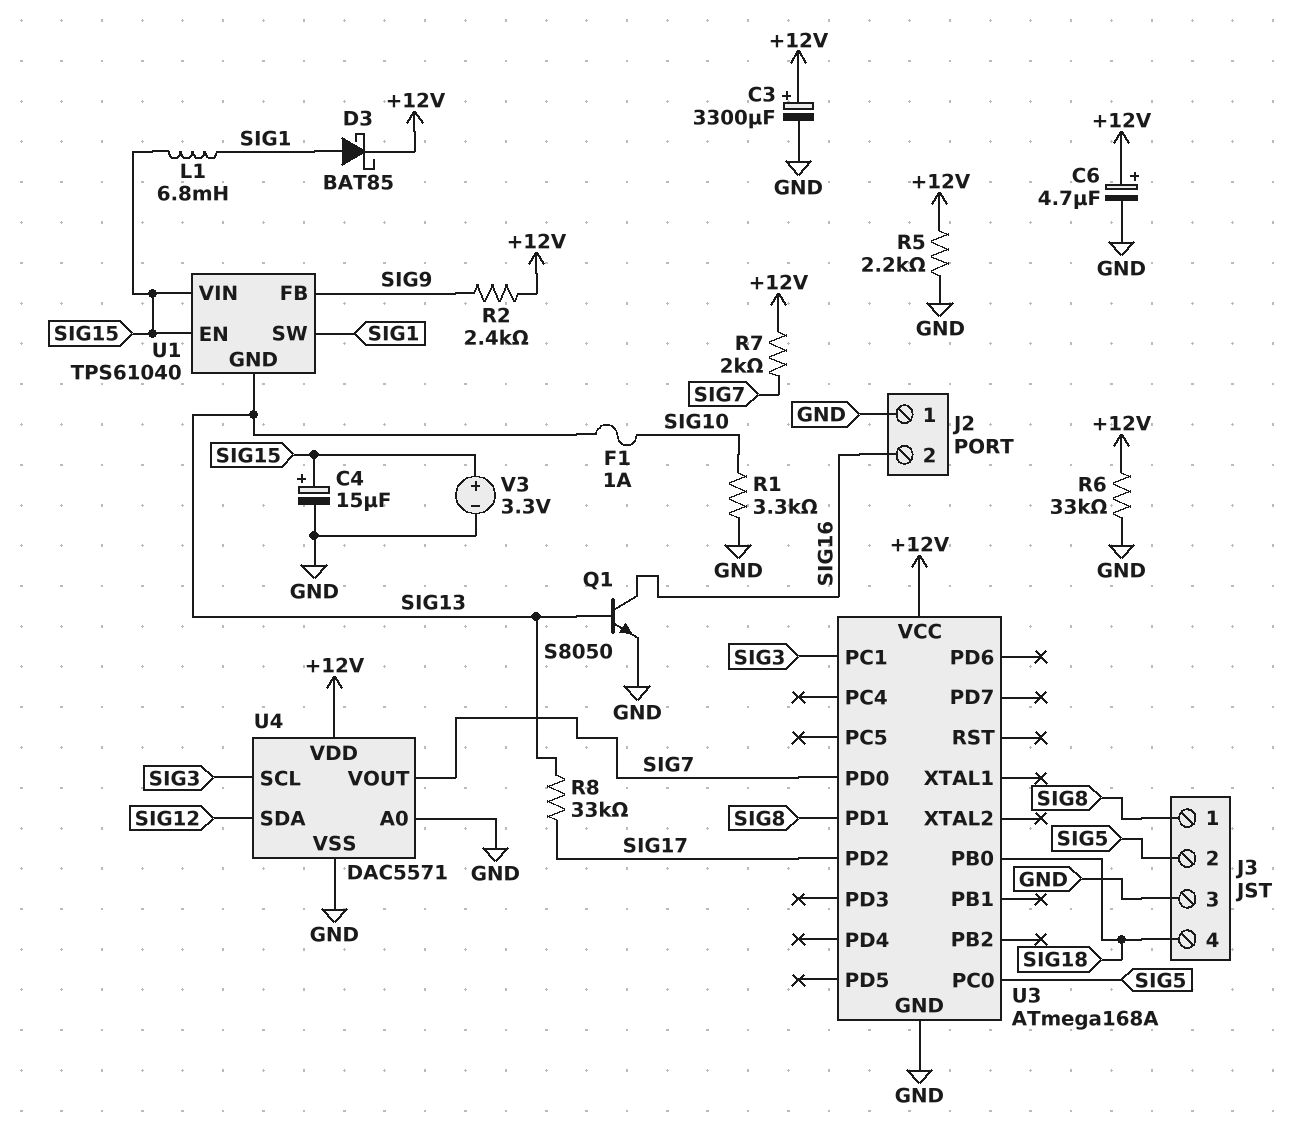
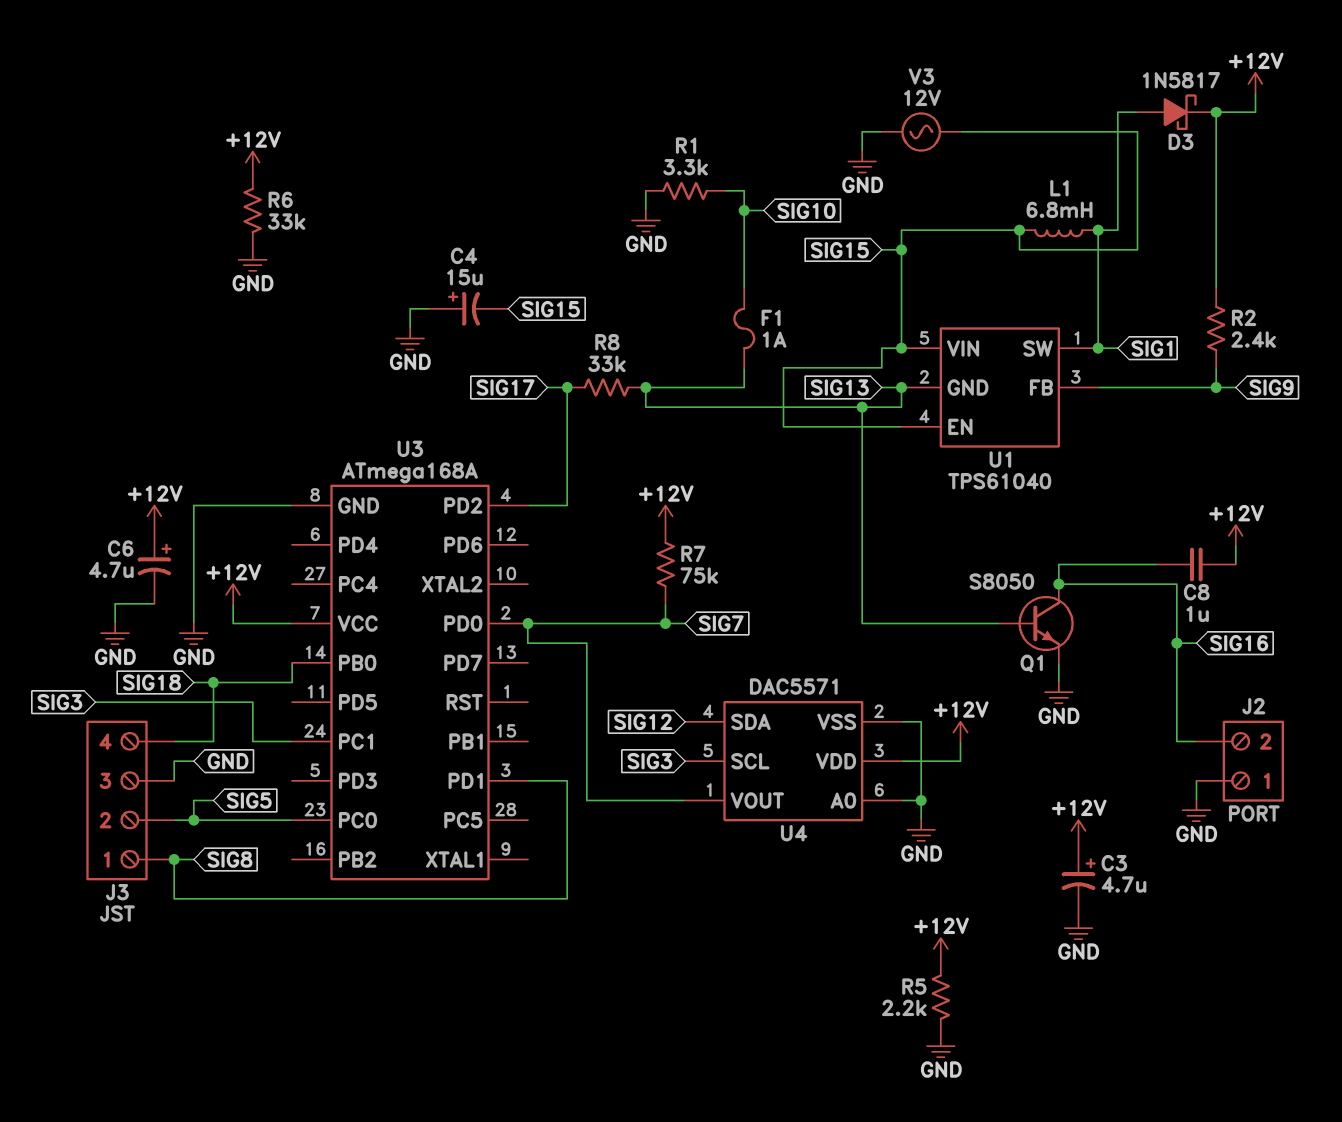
C3: 3300uF (plus +12V, minus GND) -> 4.7uF (plus +12V, minus GND)
C4: 15uF (plus SIG15, minus GND) -> 15uF (plus GND, minus SIG15)
C8: none -> 1uF (+12V, SIG16)
D3: schottky BAT85 (A SIG1, K +12V) -> schottky 1N5817 (A SIG1, K +12V)
R7: 2k (+12V, SIG7) -> 75k (+12V, SIG7)
V3: 3.3V (plus SIG15, minus GND) -> AC 12V (GND, SIG15)

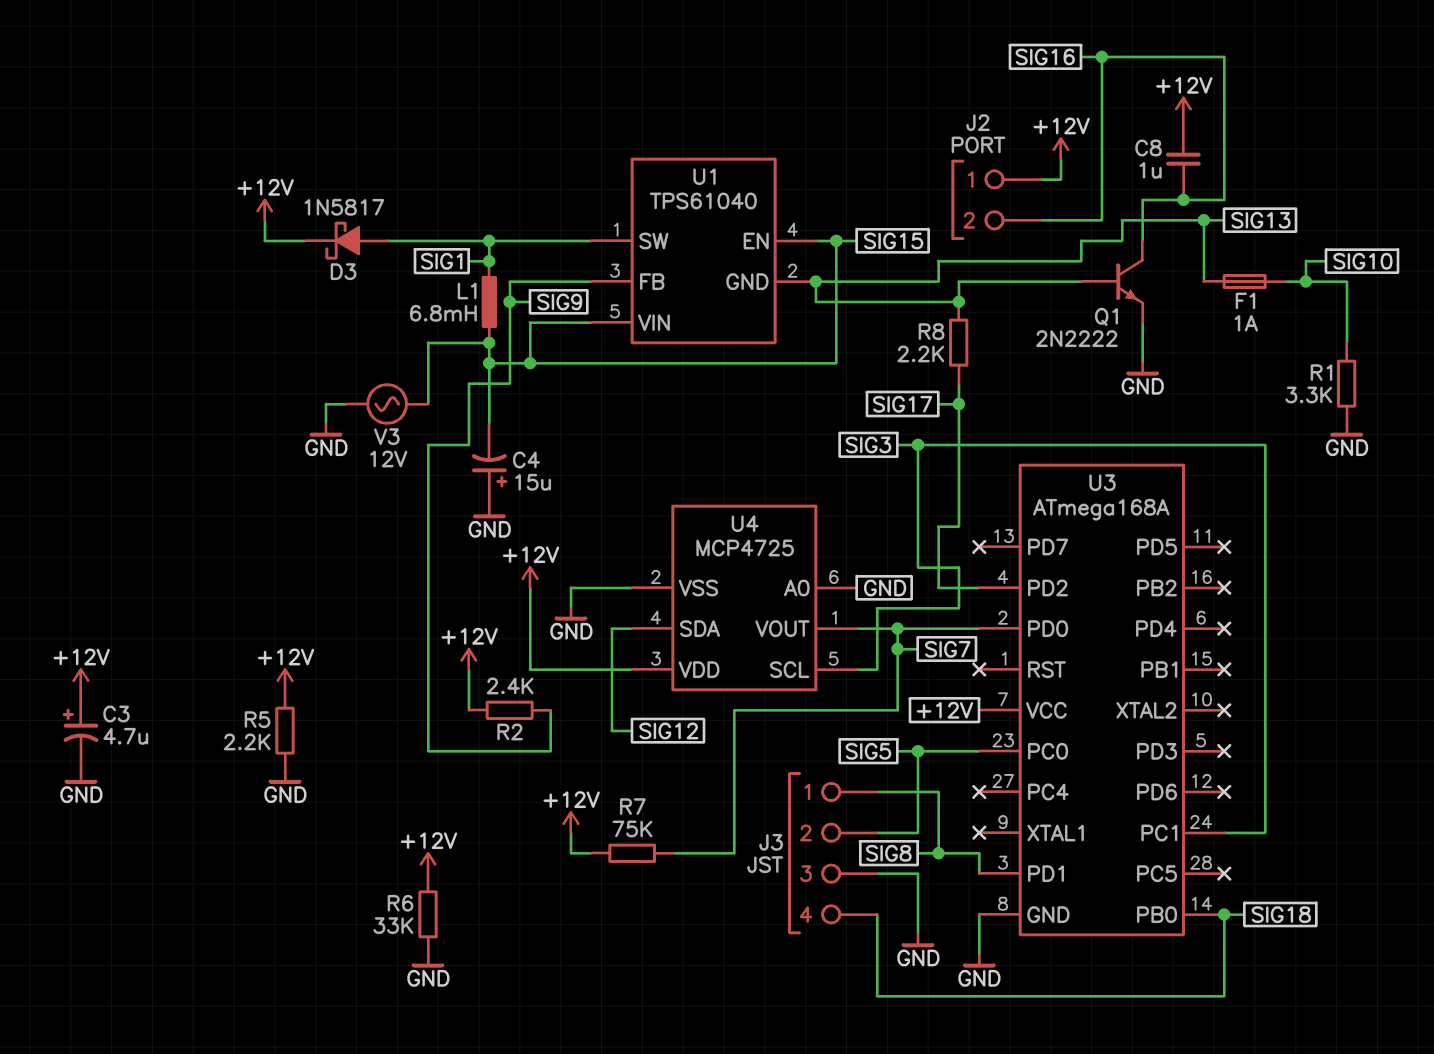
C6: 4.7uF (plus +12V, minus GND) -> none
J2 pin 1: GND -> +12V
Q1: NPN S8050 (B SIG13, C SIG16, E GND) -> NPN 2N2222 (B SIG13, C SIG16, E GND)
R8: 33k (SIG13, SIG17) -> 2.2k (SIG13, SIG17)
U4: DAC5571 -> MCP4725

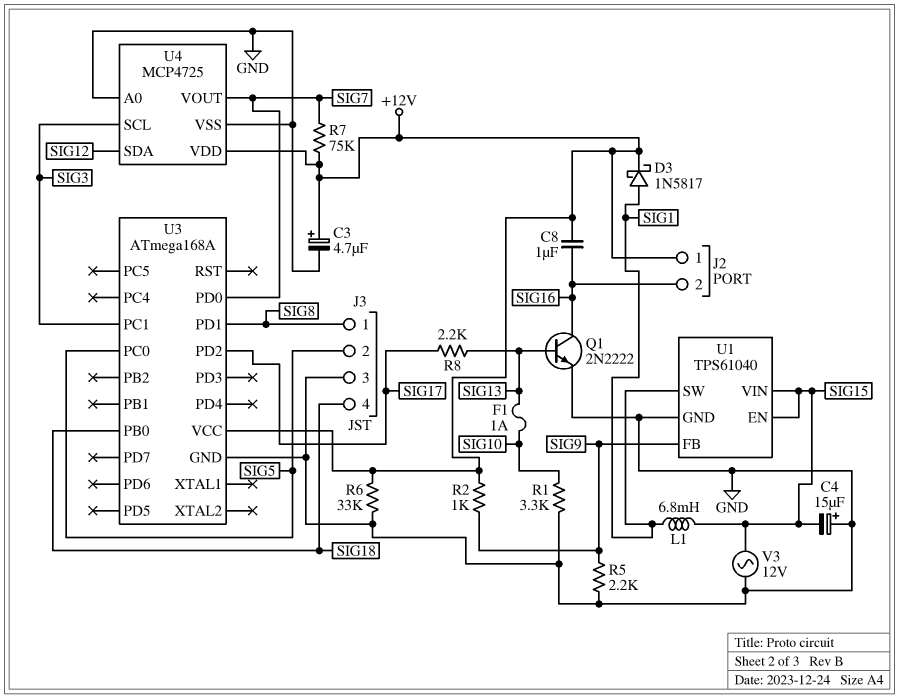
R2: 2.4k (+12V, SIG9) -> 1k (+12V, SIG9)
R5: 2.2k (+12V, GND) -> 2.2k (GND, SIG9)
U1 pin GND: SIG13 -> GND

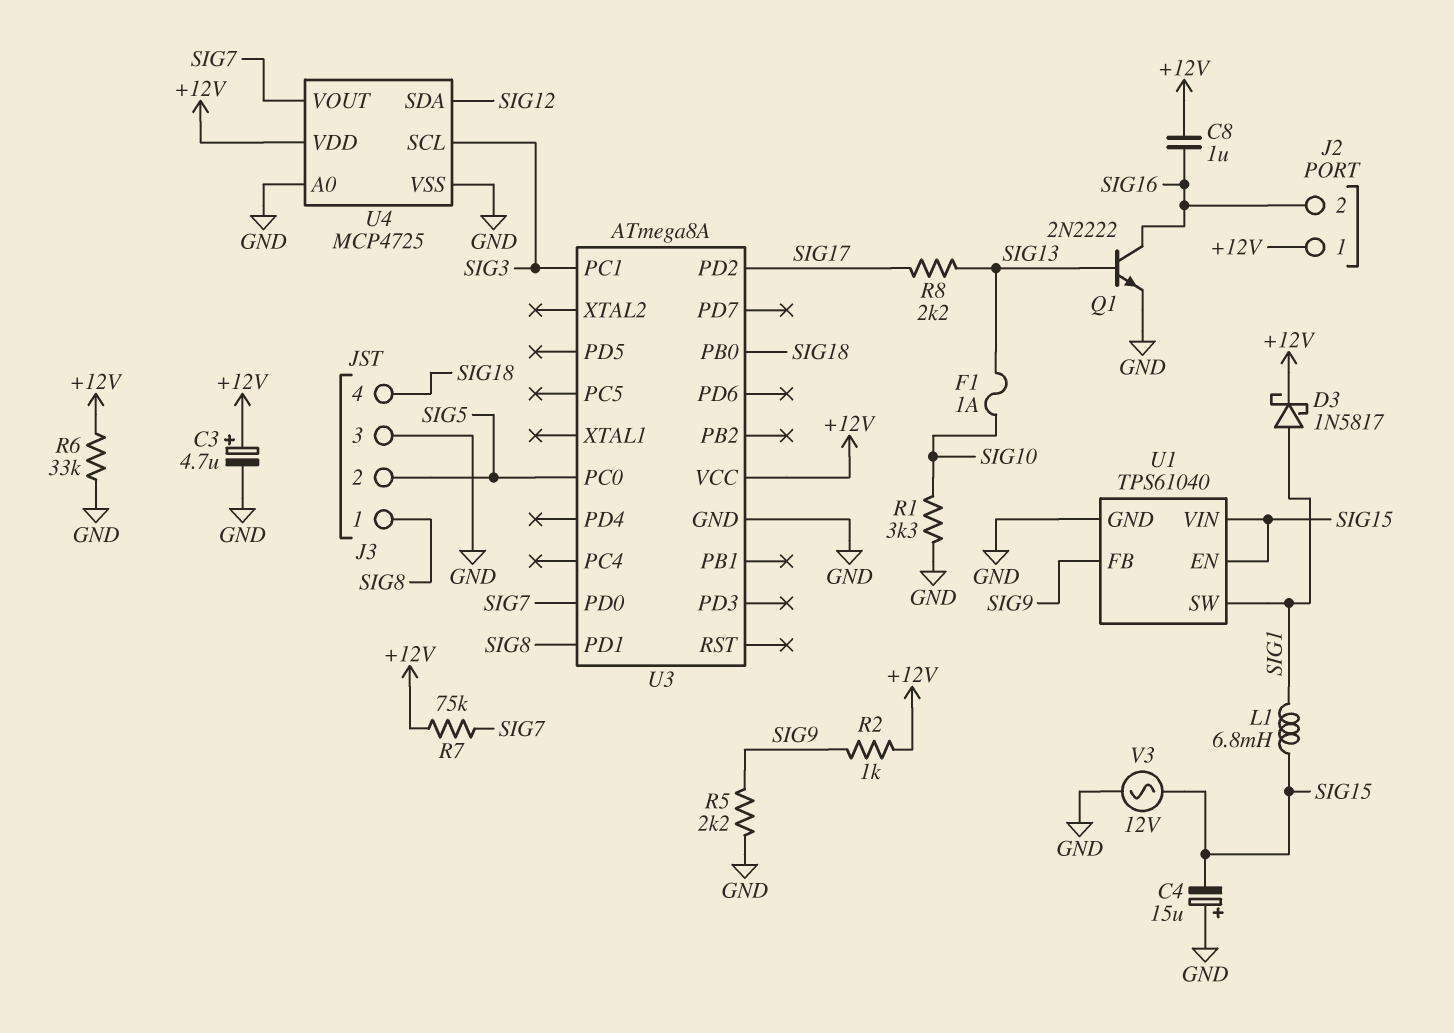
U3: ATmega168A -> ATmega8A

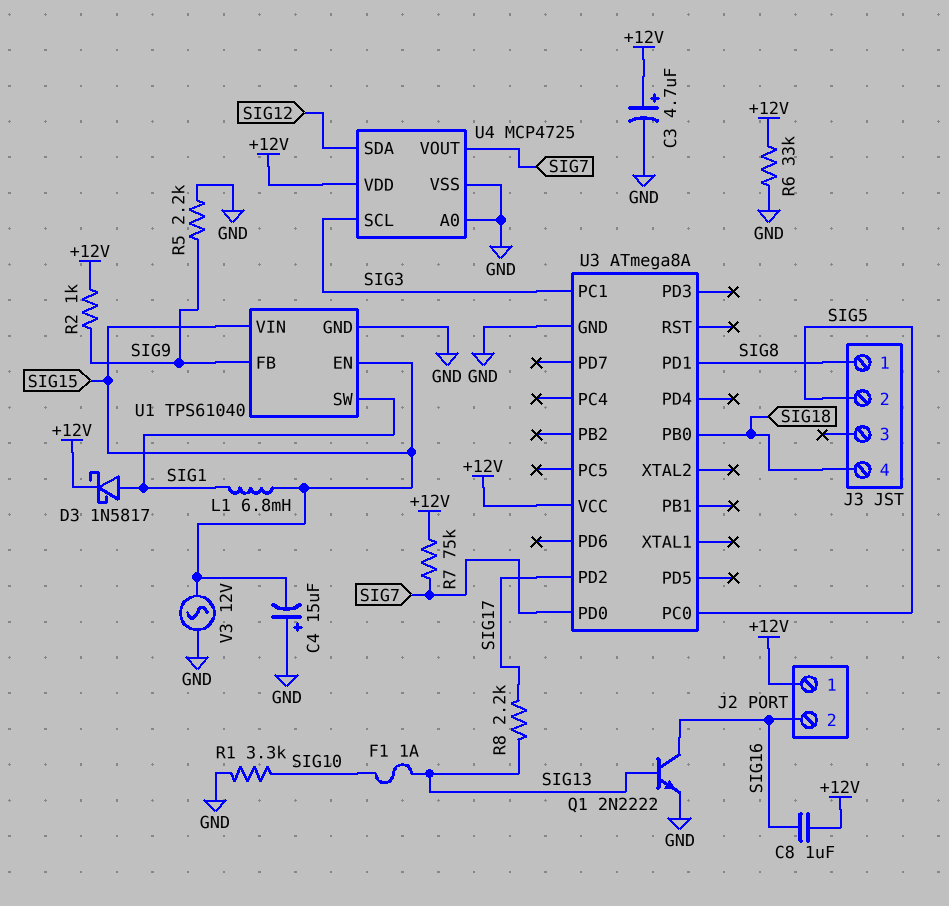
J3 pin 3: GND -> none

